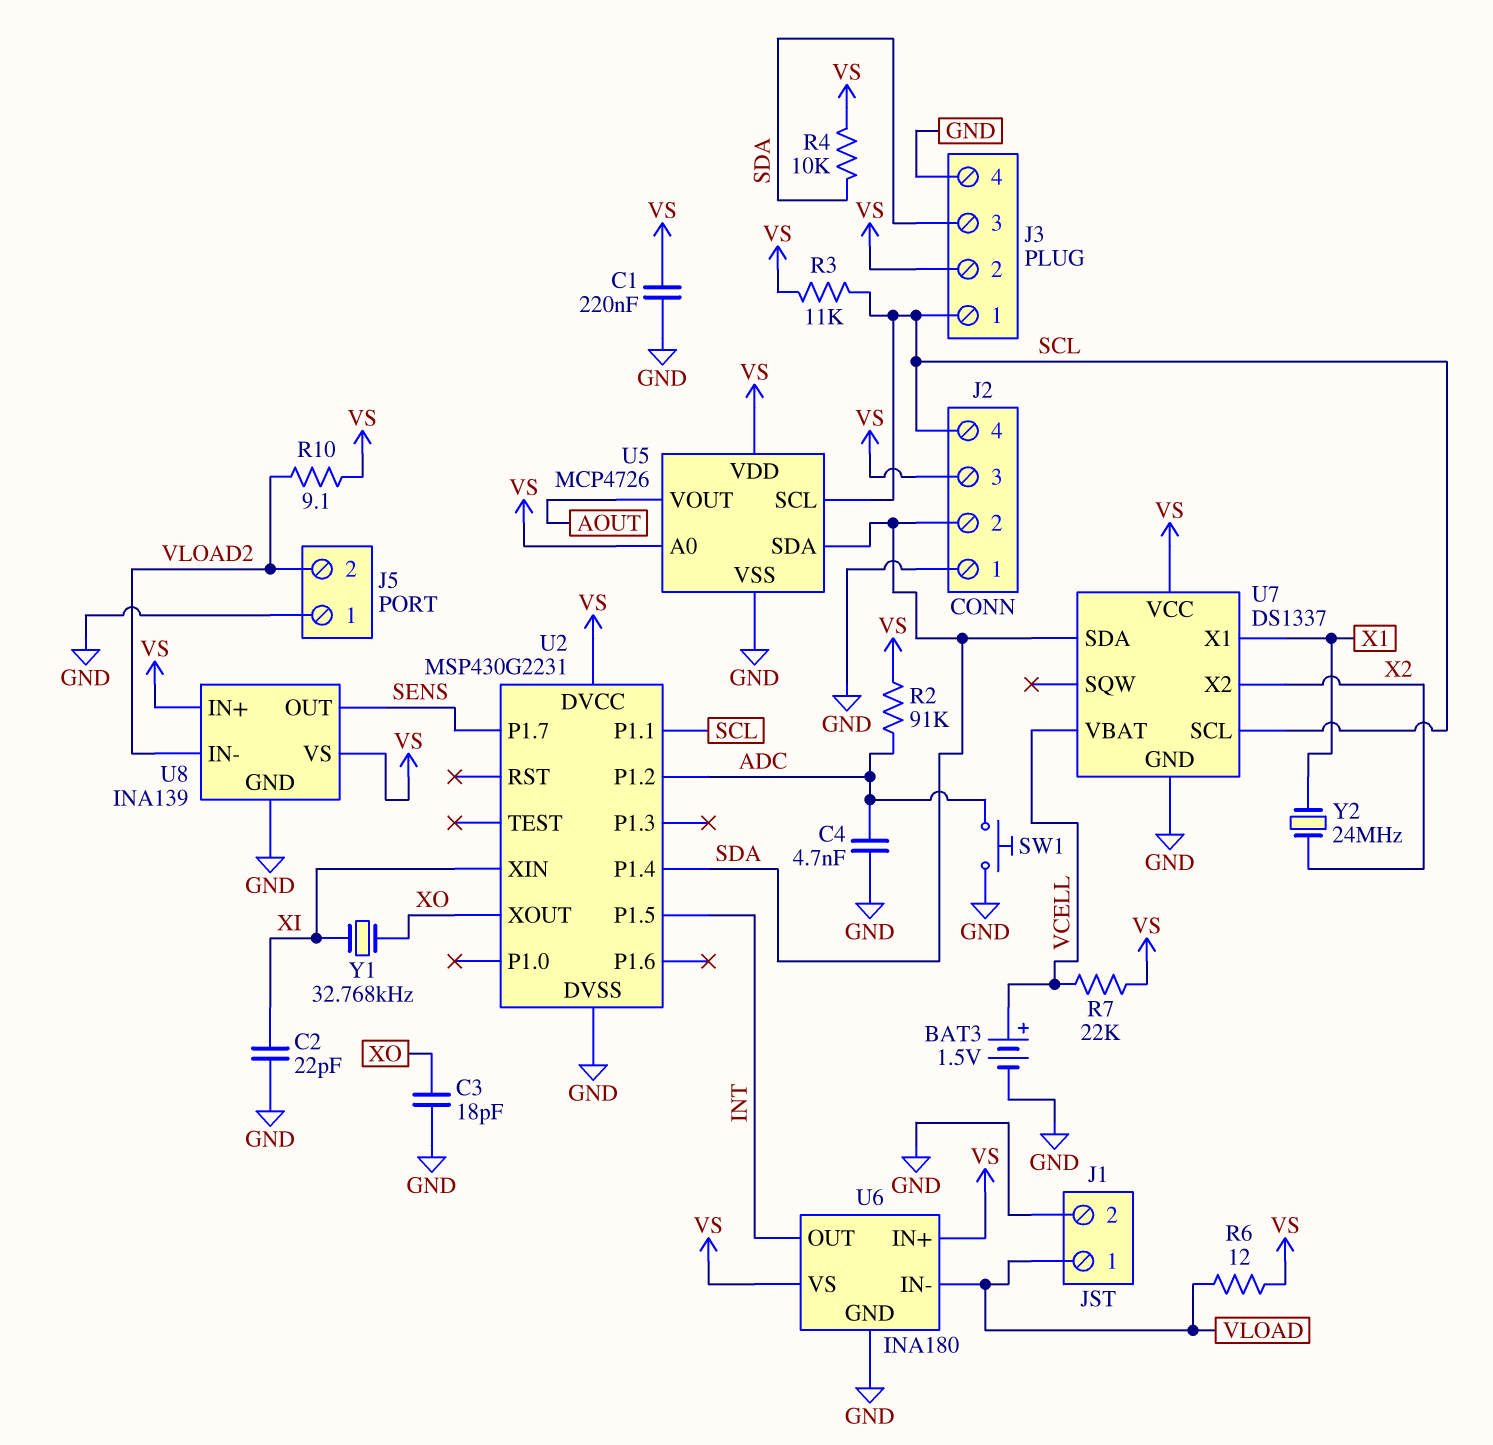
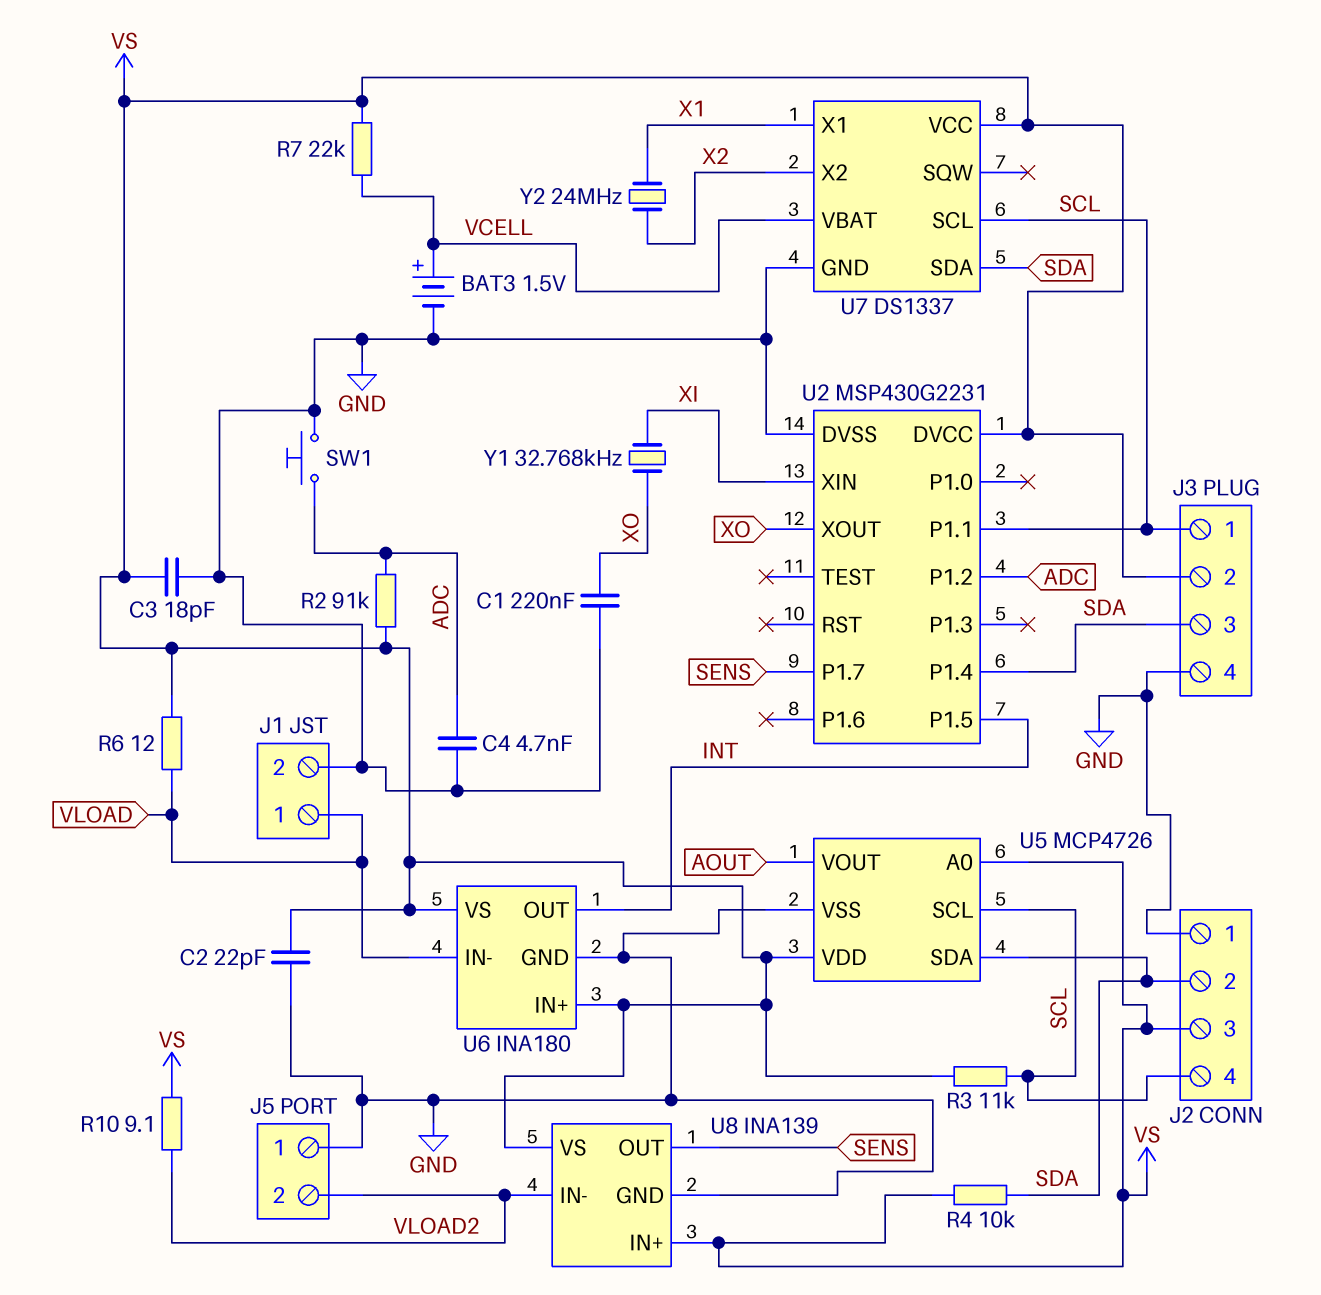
C1: 220nF (GND, VS) -> 220nF (GND, XO)
C2: 22pF (GND, XI) -> 22pF (GND, VS)
C3: 18pF (GND, XO) -> 18pF (GND, VS)

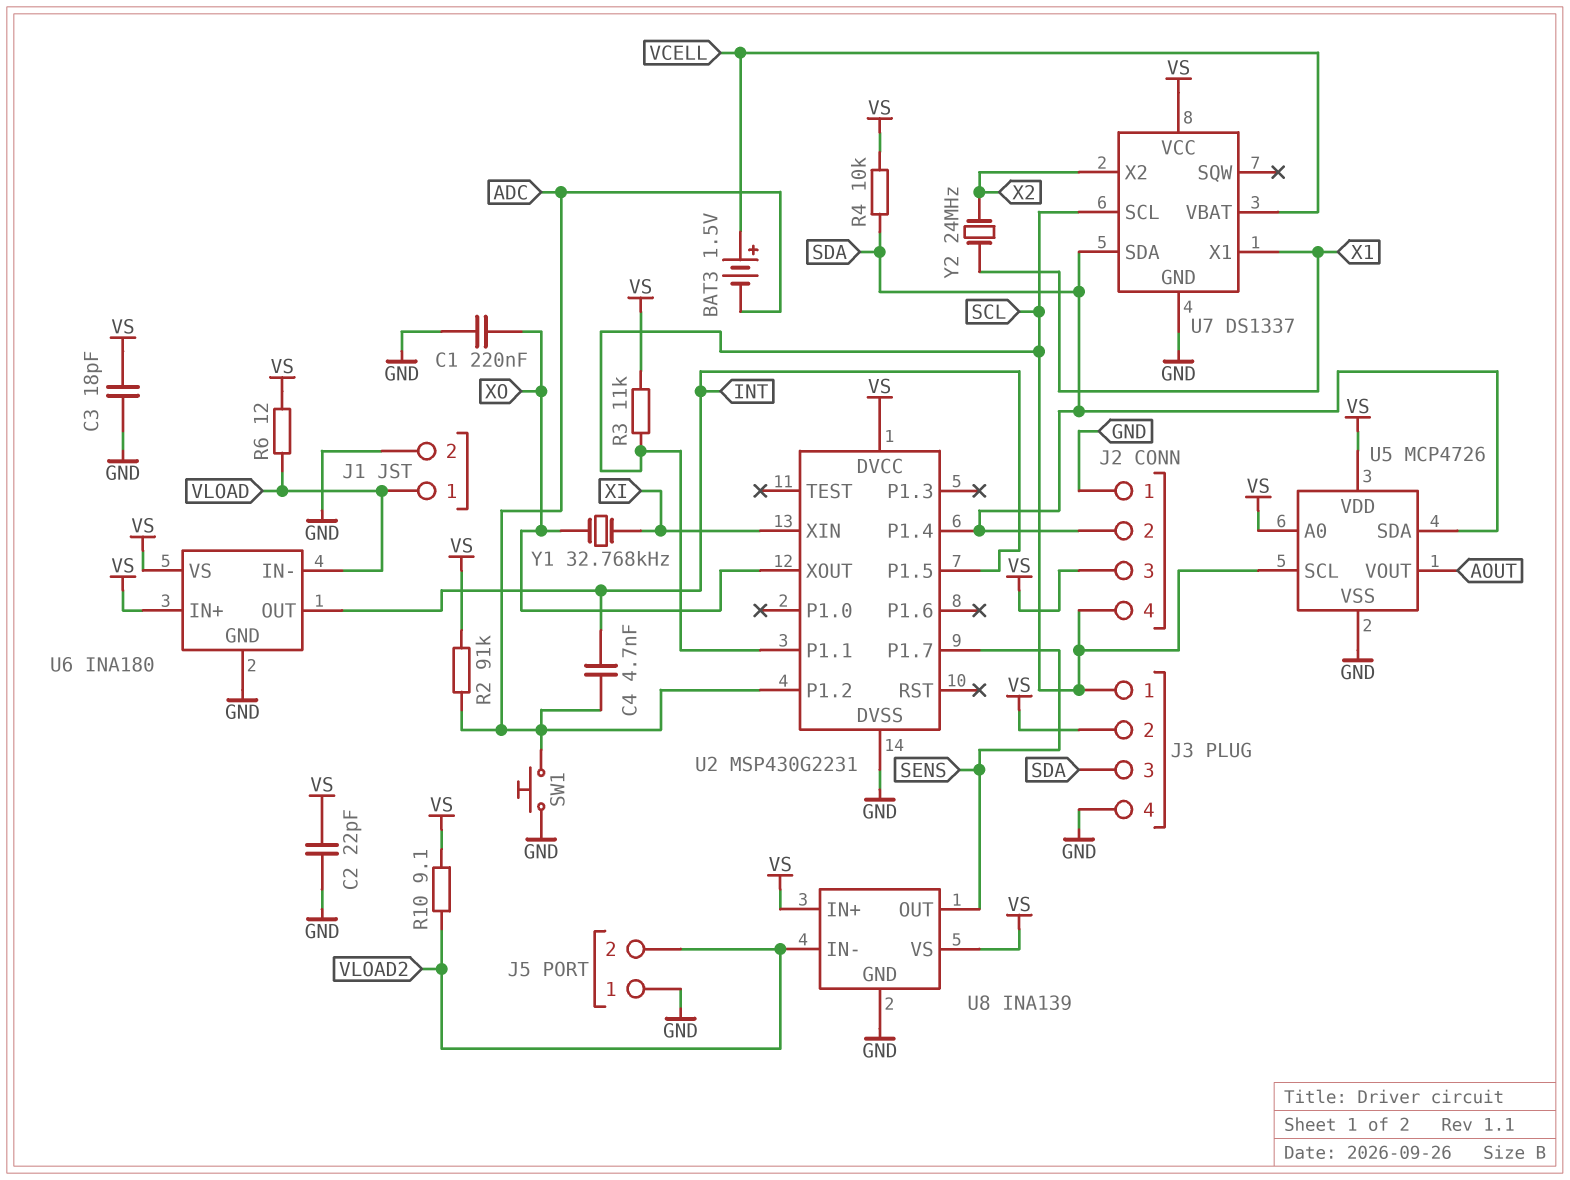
BAT3: 1.5V (plus VCELL, minus GND) -> 1.5V (plus VCELL, minus ADC)
C4: 4.7nF (ADC, GND) -> 4.7nF (ADC, INT)
R7: 22k (VCELL, VS) -> none

